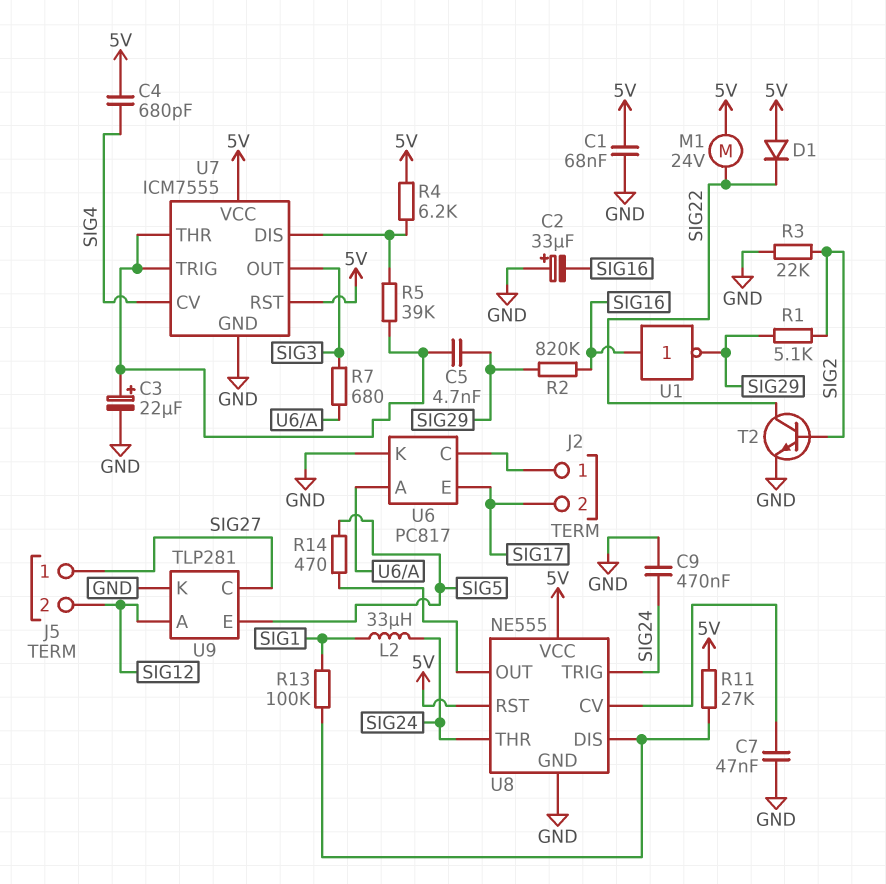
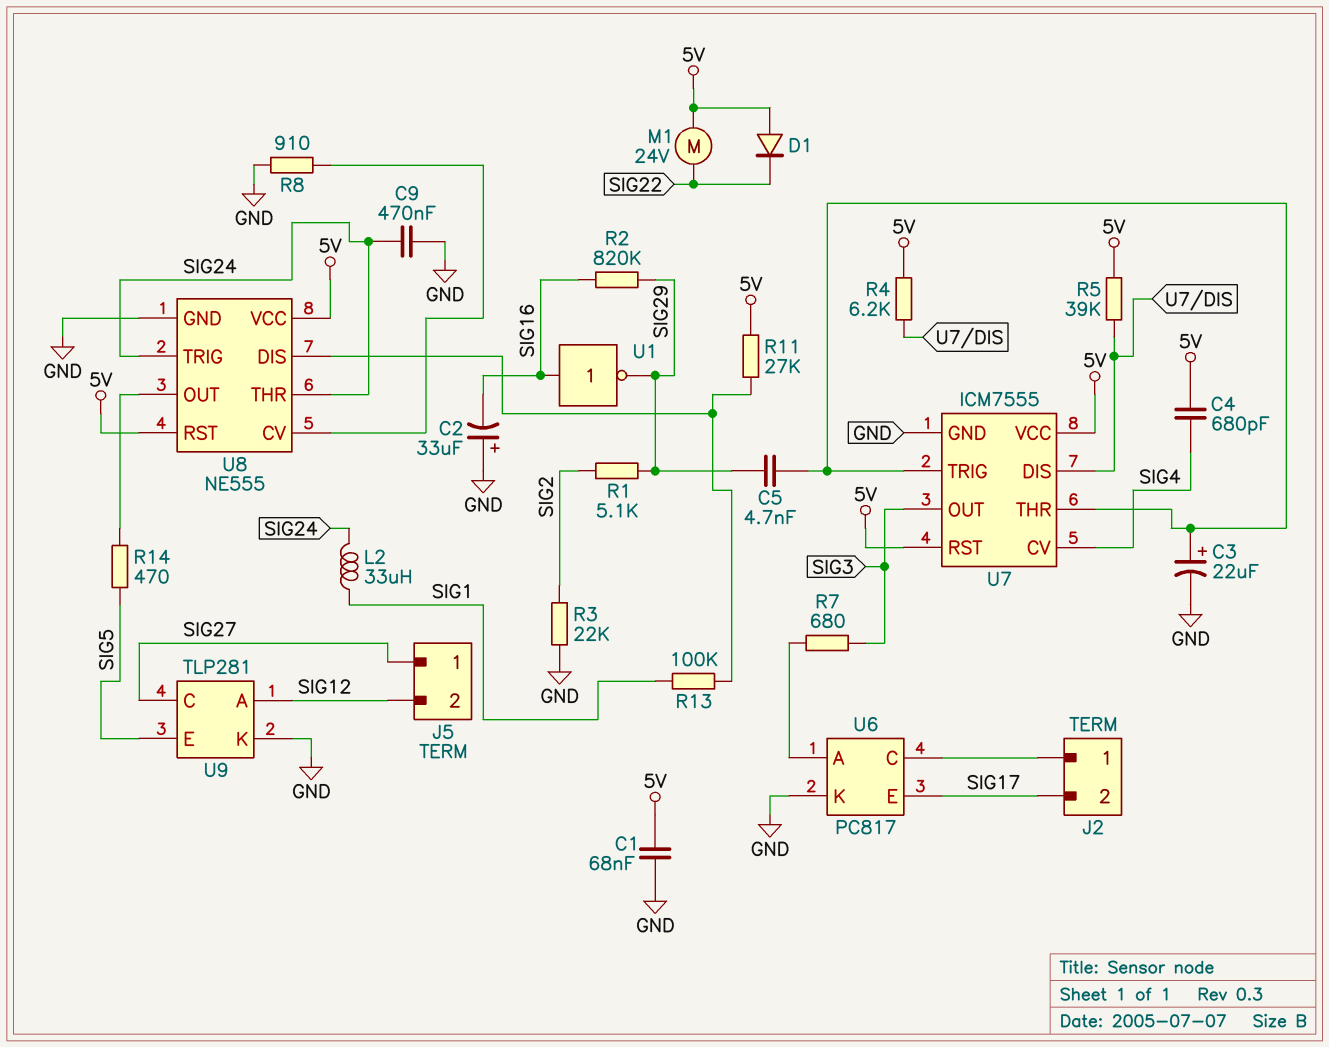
C7: 47nF (GND, U8/CV) -> none
R5: 39k (U7/DIS, U7/THR) -> 39k (5V, U7/DIS)
R8: none -> 910 (GND, U8/CV)
T2: NPN (B SIG2, C SIG22, E GND) -> none

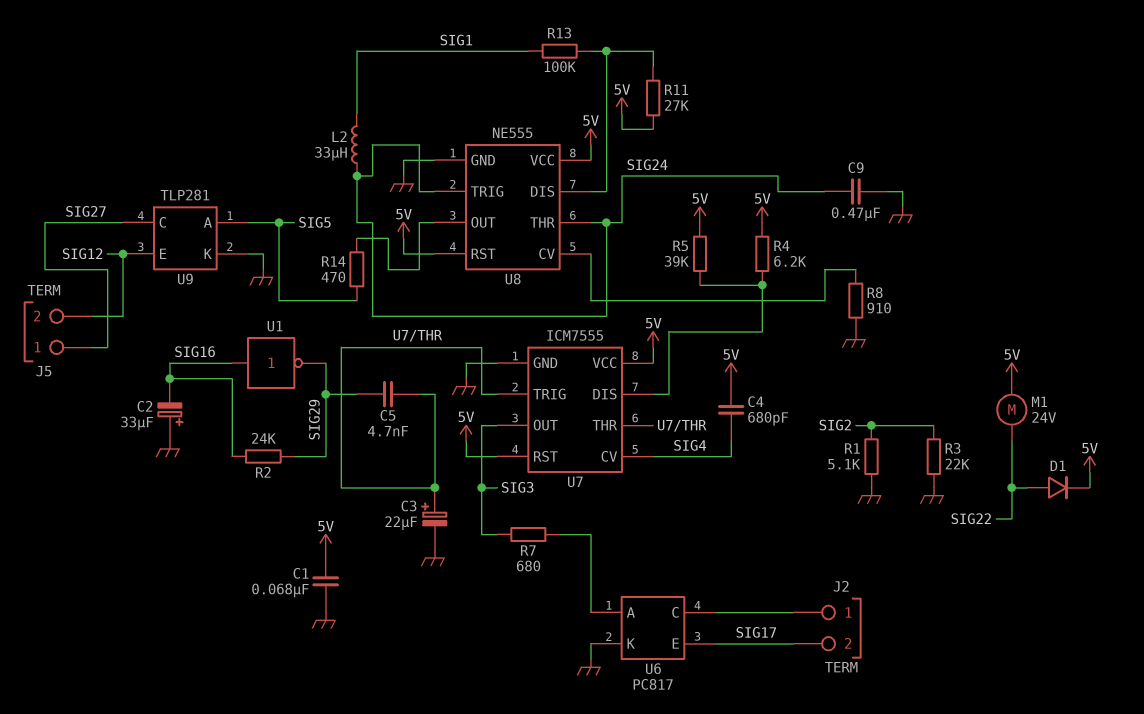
D1: diode (A 5V, K SIG22) -> diode (A SIG22, K 5V)
R1: 5.1k (SIG2, SIG29) -> 5.1k (GND, SIG2)
R2: 820k (SIG16, SIG29) -> 24k (SIG16, SIG29)
U9 pin A: SIG12 -> SIG5
U9 pin E: SIG5 -> SIG12

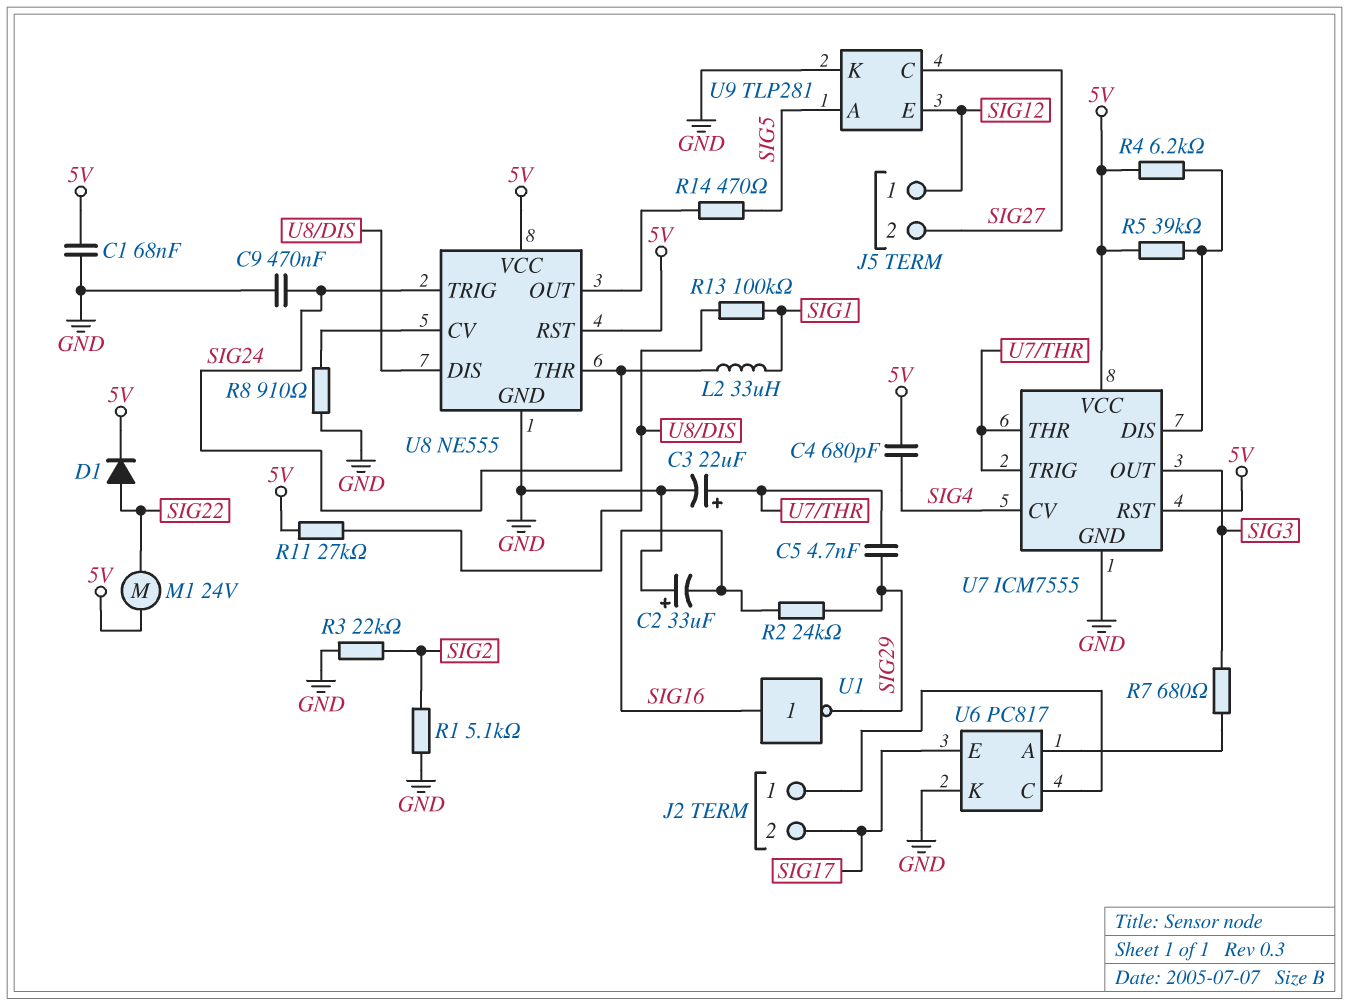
J5 pin 1: SIG27 -> SIG12
J5 pin 2: SIG12 -> SIG27

